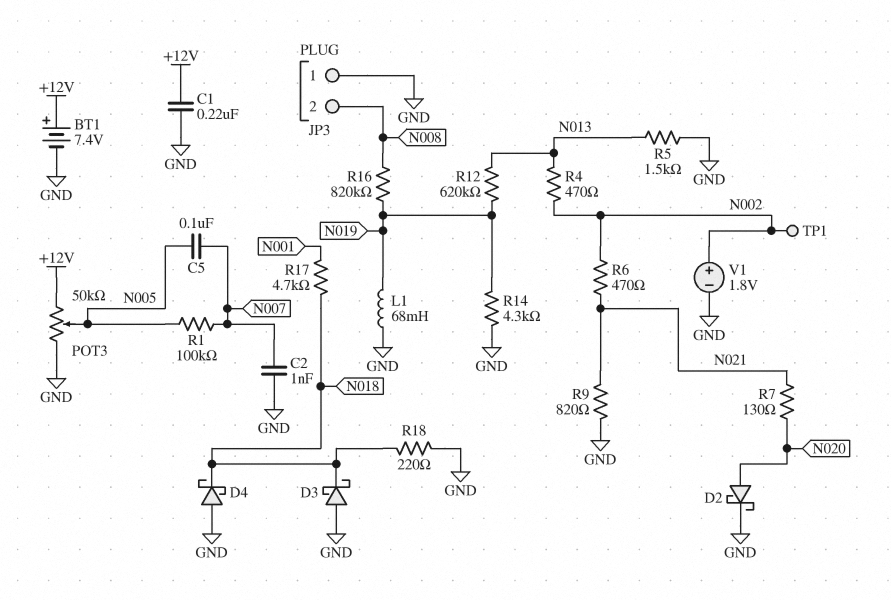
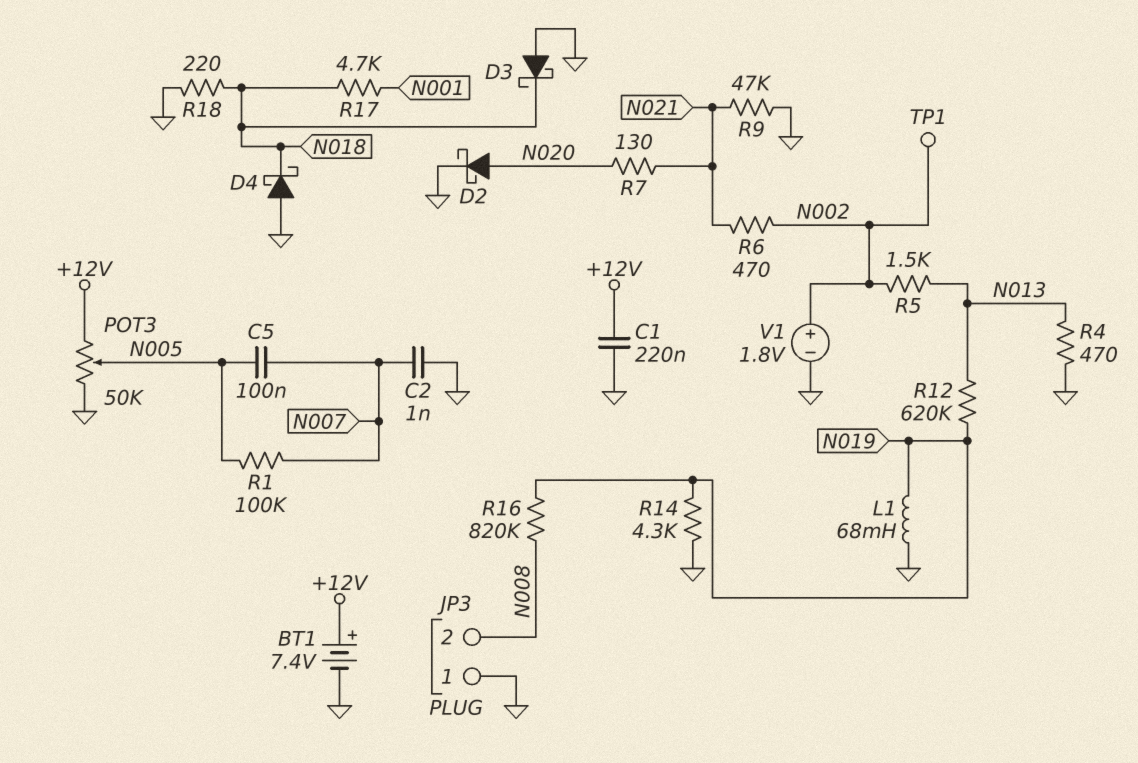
R4: 470 (N002, N013) -> 470 (GND, N013)
R5: 1.5k (GND, N013) -> 1.5k (N002, N013)
R9: 820 (GND, N021) -> 47k (GND, N021)

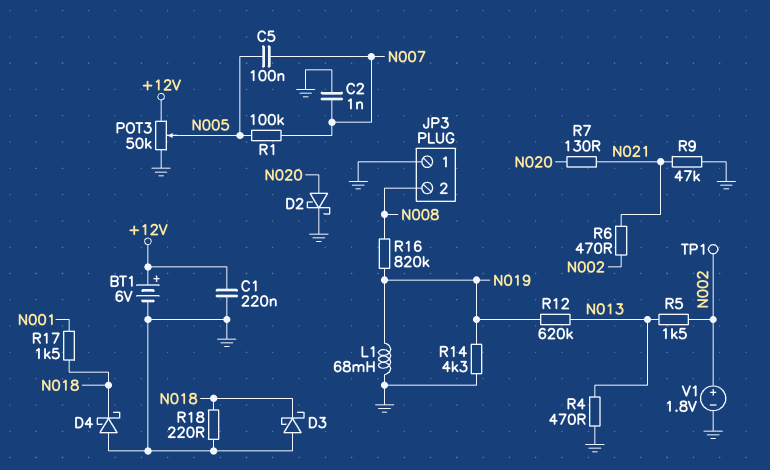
BT1: 7.4V (plus +12V, minus GND) -> 6V (plus +12V, minus GND)
R17: 4.7k (N001, N018) -> 1.5k (N001, N018)

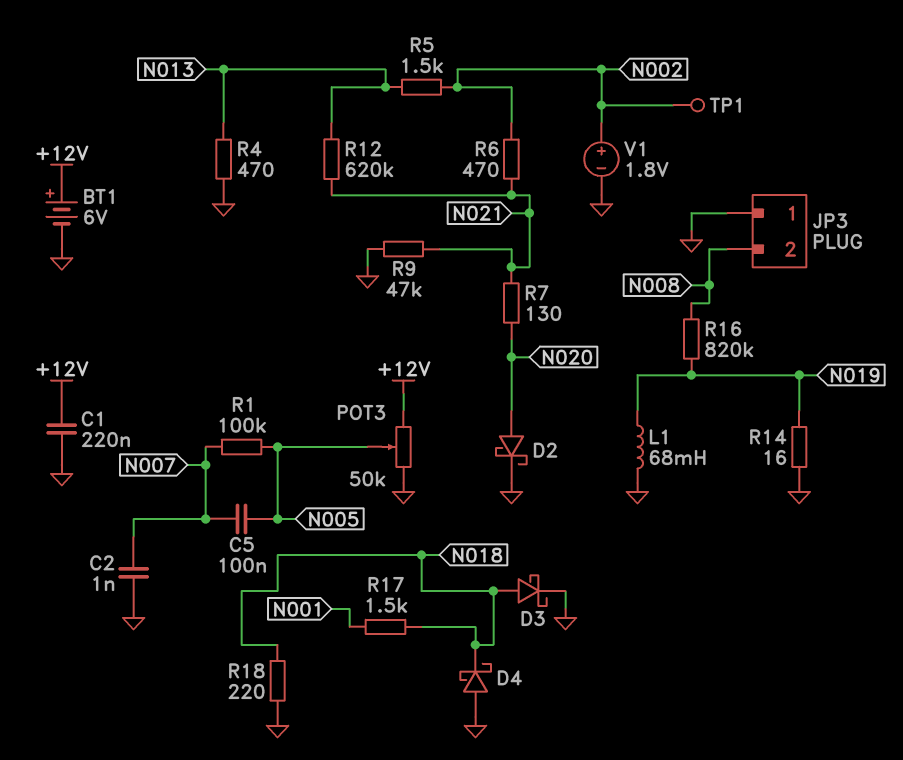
D3: schottky (A GND, K N018) -> schottky (A N018, K GND)
R12: 620k (N013, N019) -> 620k (N013, N021)
R14: 4.3k (GND, N019) -> 16 (GND, N019)

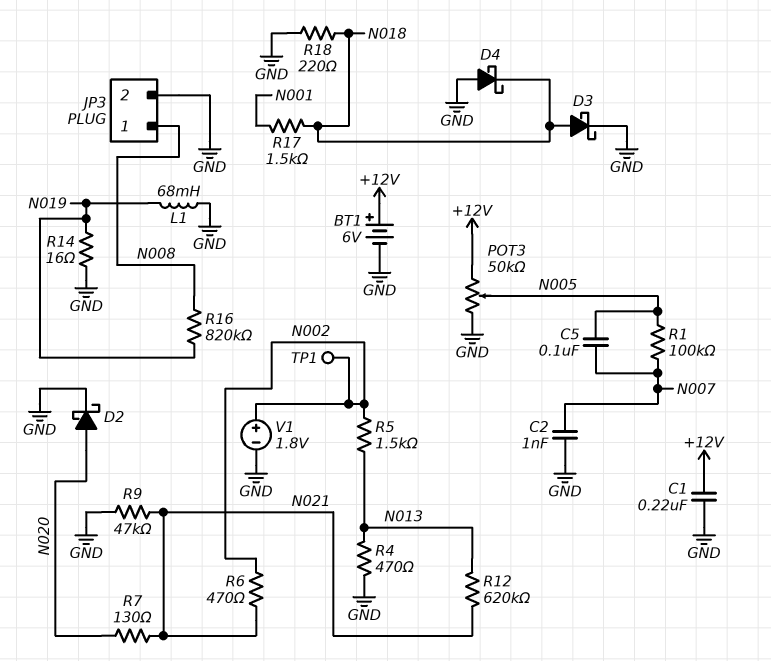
JP3 pin 1: GND -> N008
JP3 pin 2: N008 -> GND

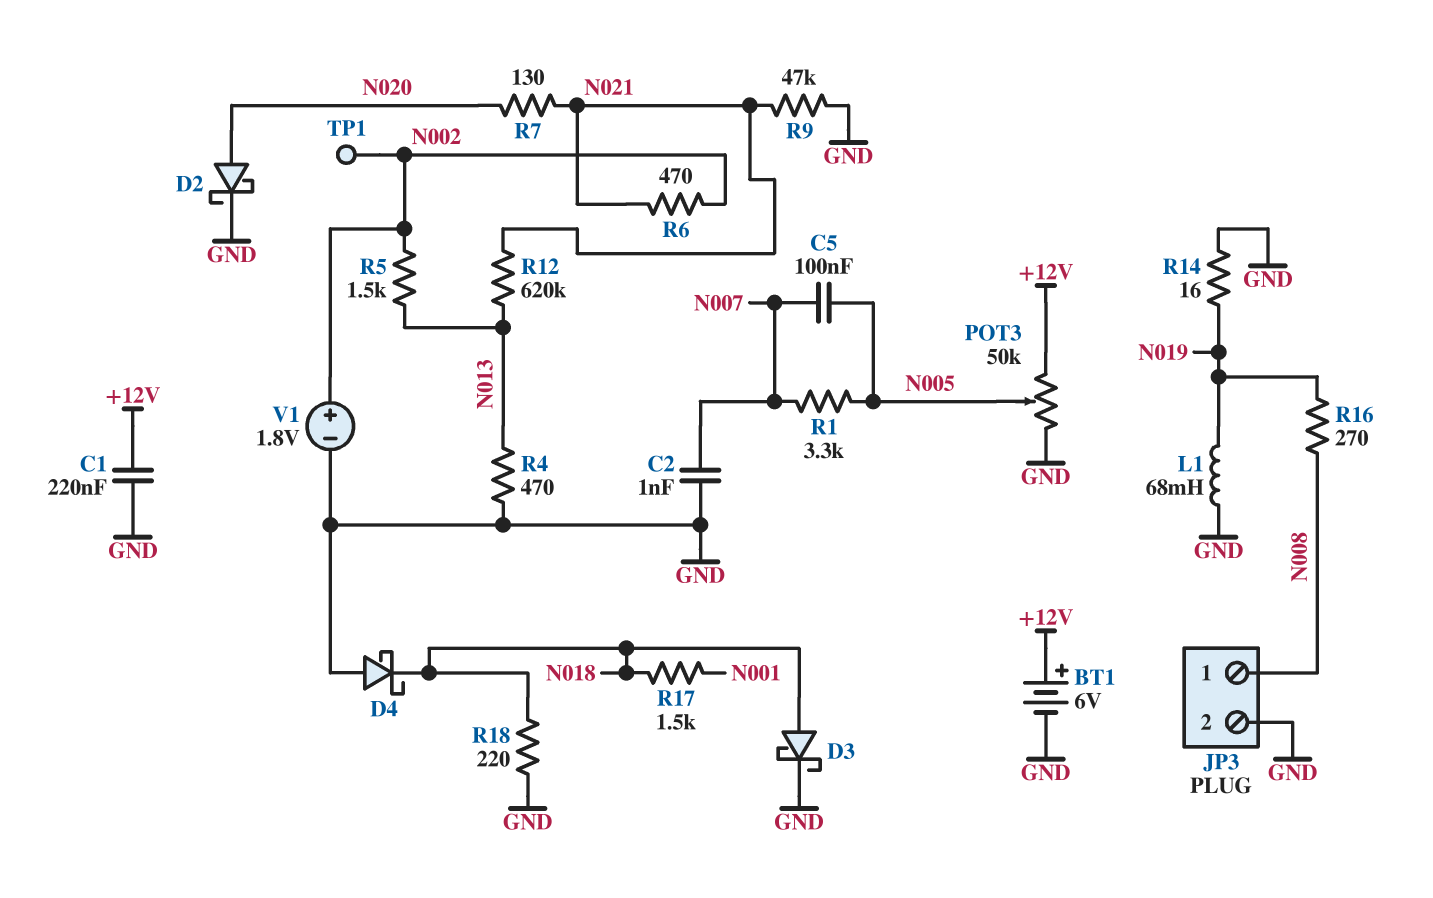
R1: 100k (N005, N007) -> 3.3k (N005, N007)
R16: 820k (N008, N019) -> 270 (N008, N019)

